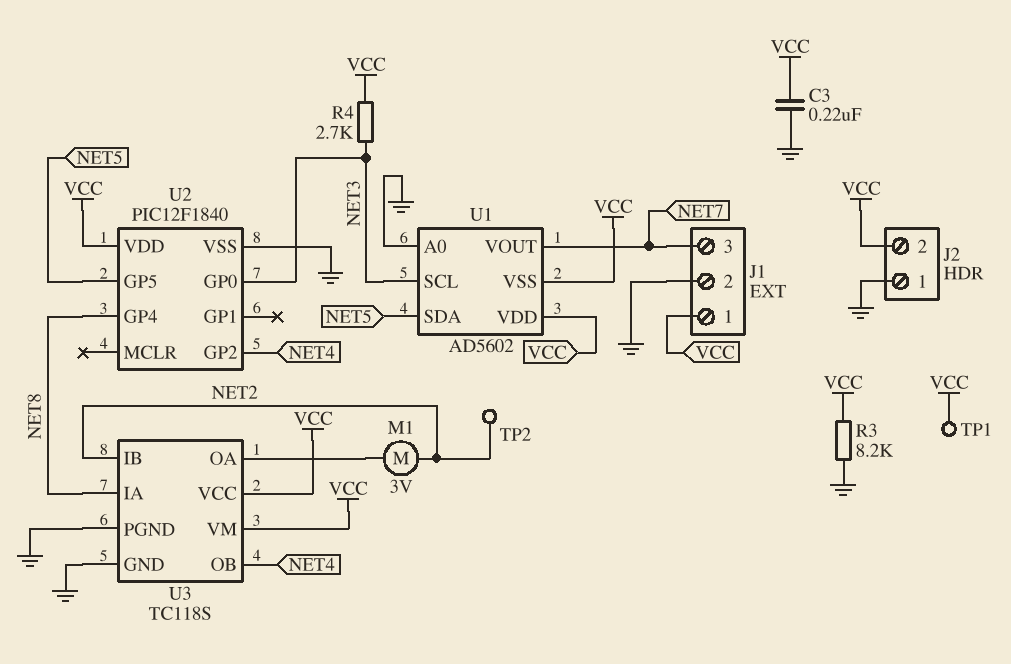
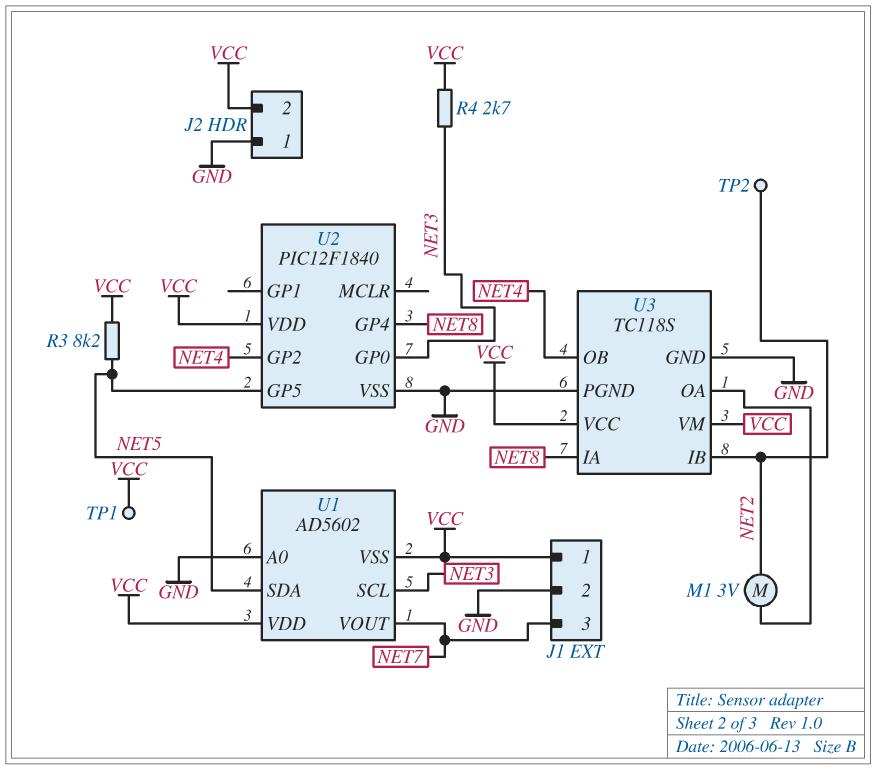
C3: 220nF (GND, VCC) -> none
R3: 8.2k (GND, VCC) -> 8.2k (NET5, VCC)

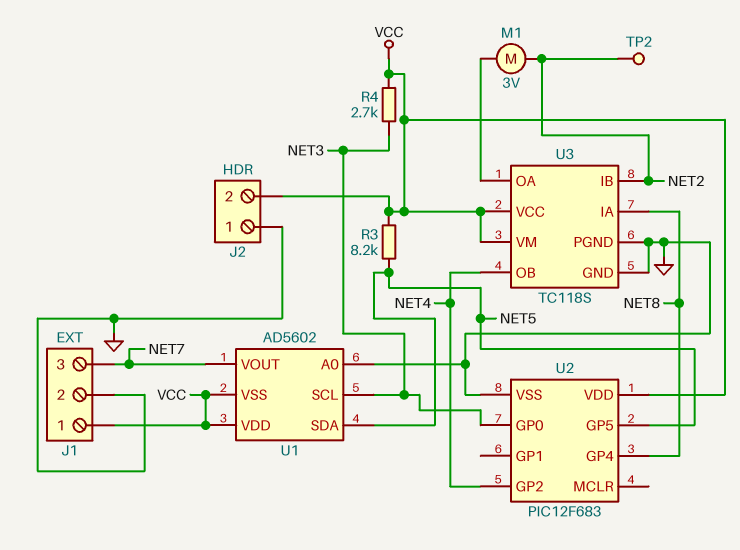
TP1: test point (VCC) -> none
U2: PIC12F1840 -> PIC12F683

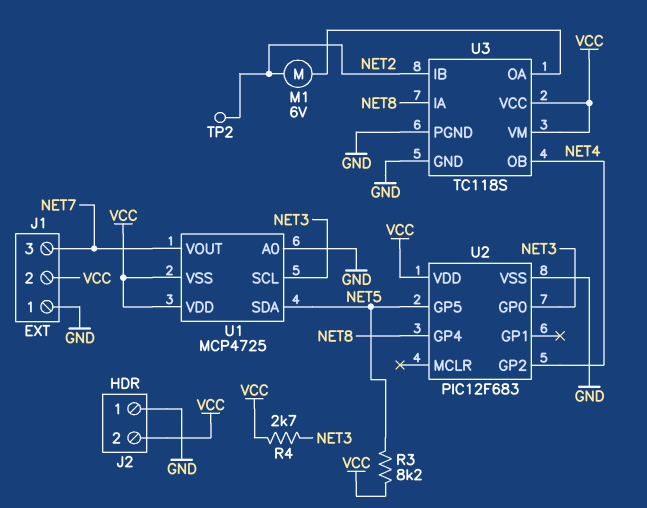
J1 pin 1: VCC -> GND
J1 pin 2: GND -> VCC
M1: motor 3V (NET2, U3/OA) -> motor 6V (NET2, U3/OA)
U1: AD5602 -> MCP4725

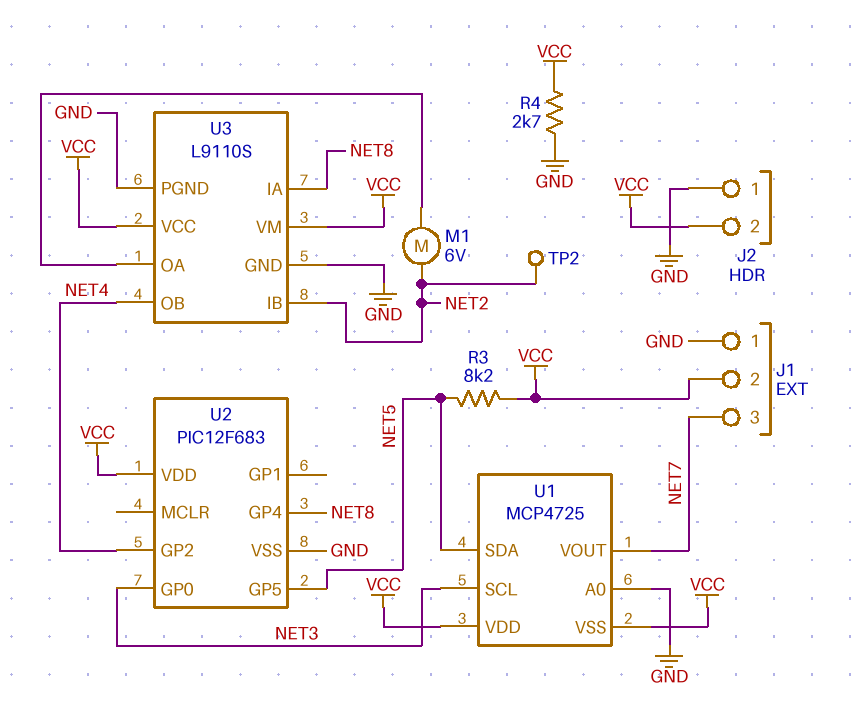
R4: 2.7k (NET3, VCC) -> 2.7k (GND, VCC)
U3: TC118S -> L9110S

